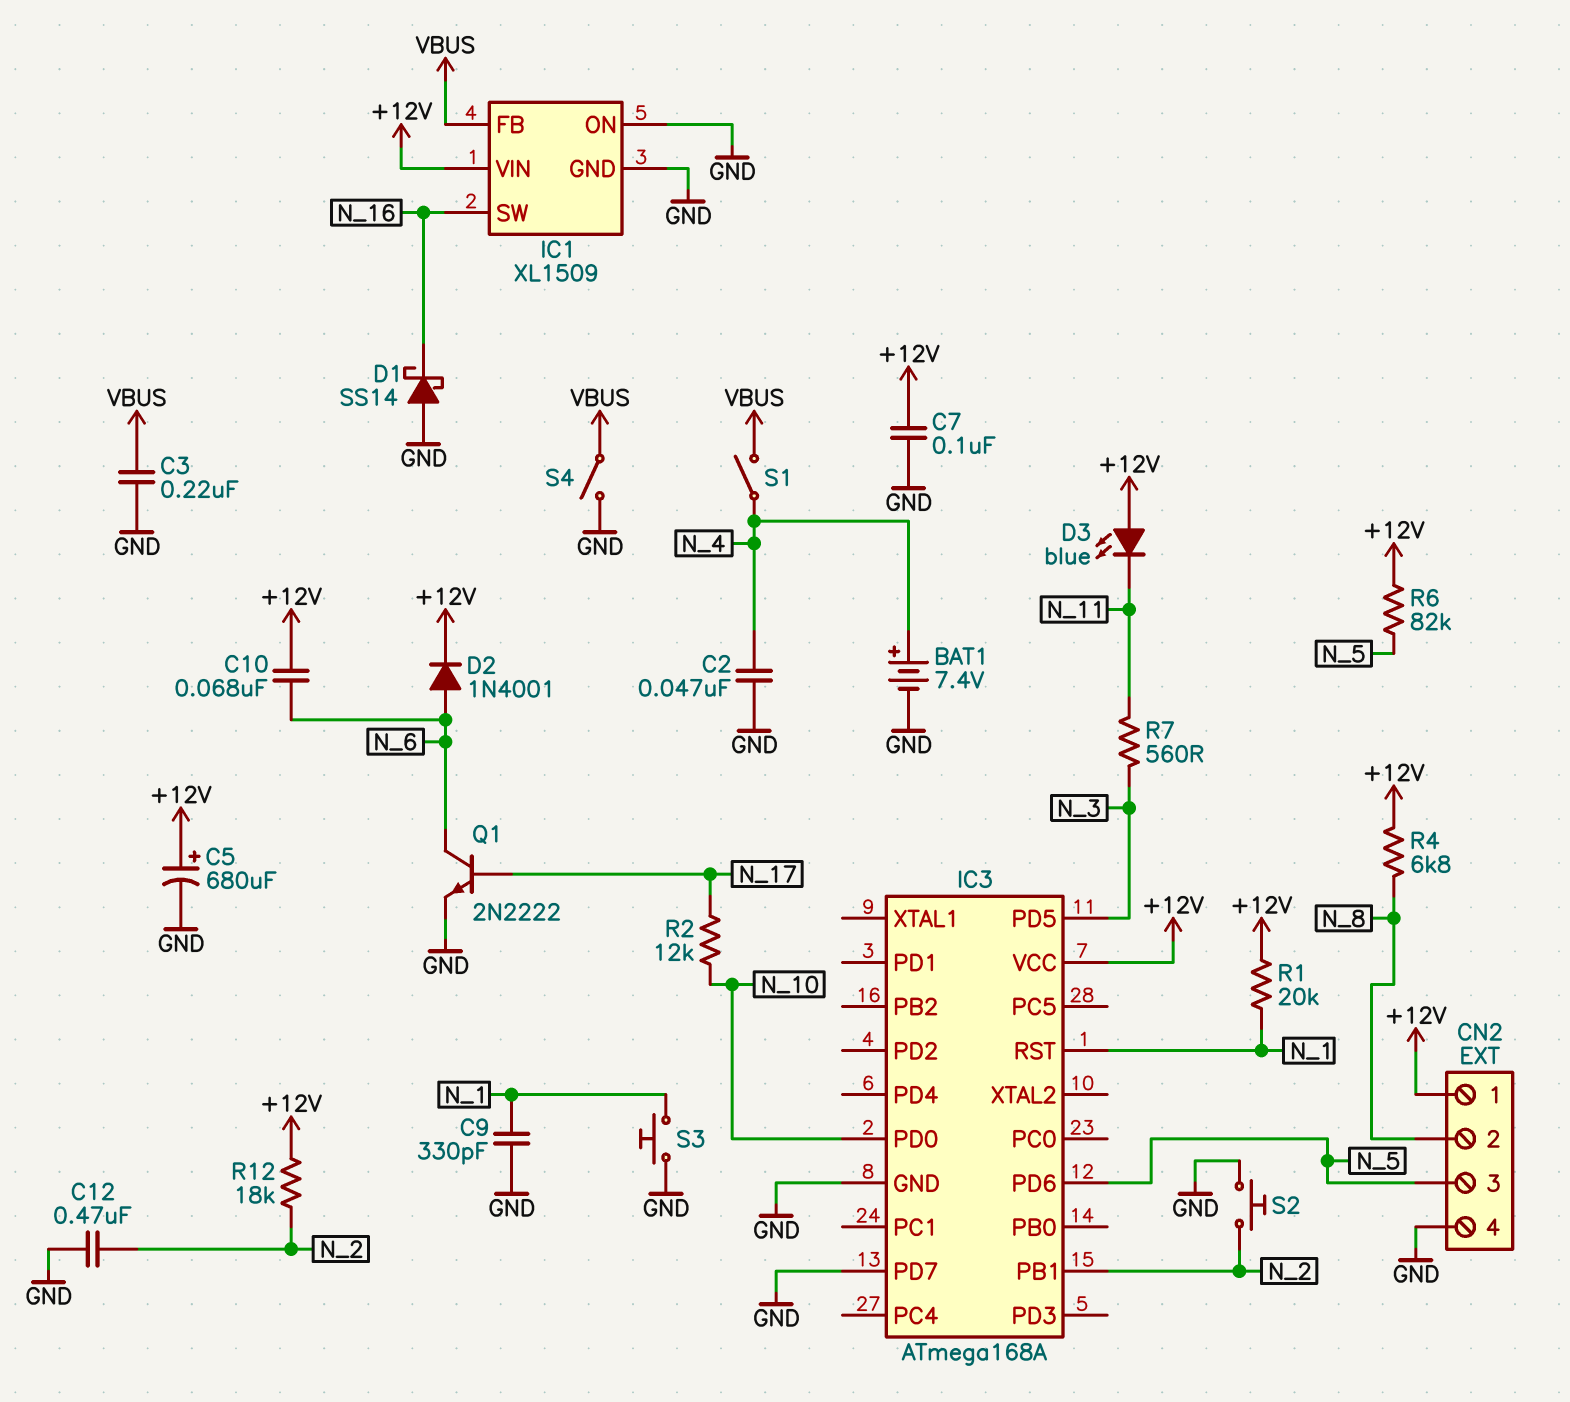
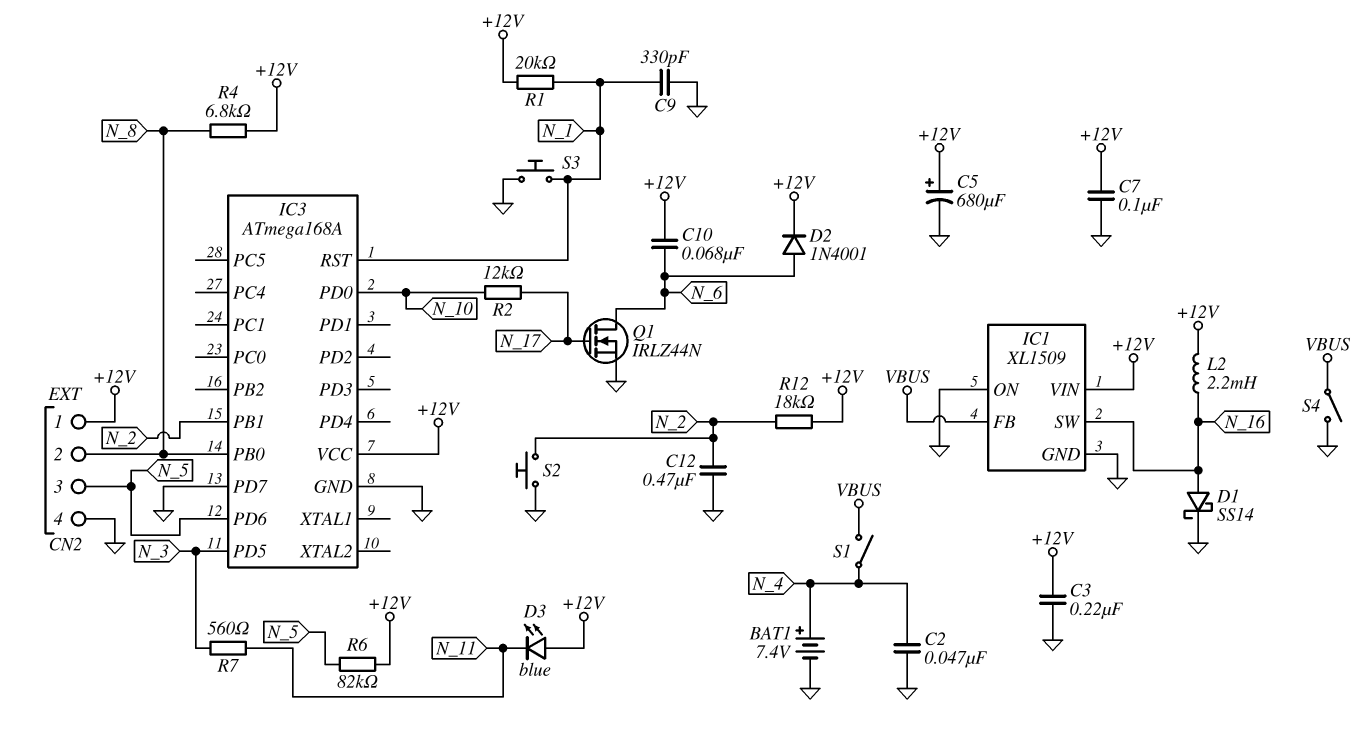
C3: 220nF (GND, VBUS) -> 220nF (+12V, GND)
D1: schottky SS14 (A GND, K N_16) -> schottky SS14 (A N_16, K GND)
IC3 pin PB0: none -> N_8
L2: none -> 2.2mH (+12V, N_16)
Q1: NPN 2N2222 (B N_17, C N_6, E GND) -> NMOS IRLZ44N (G N_17, D N_6, S GND)

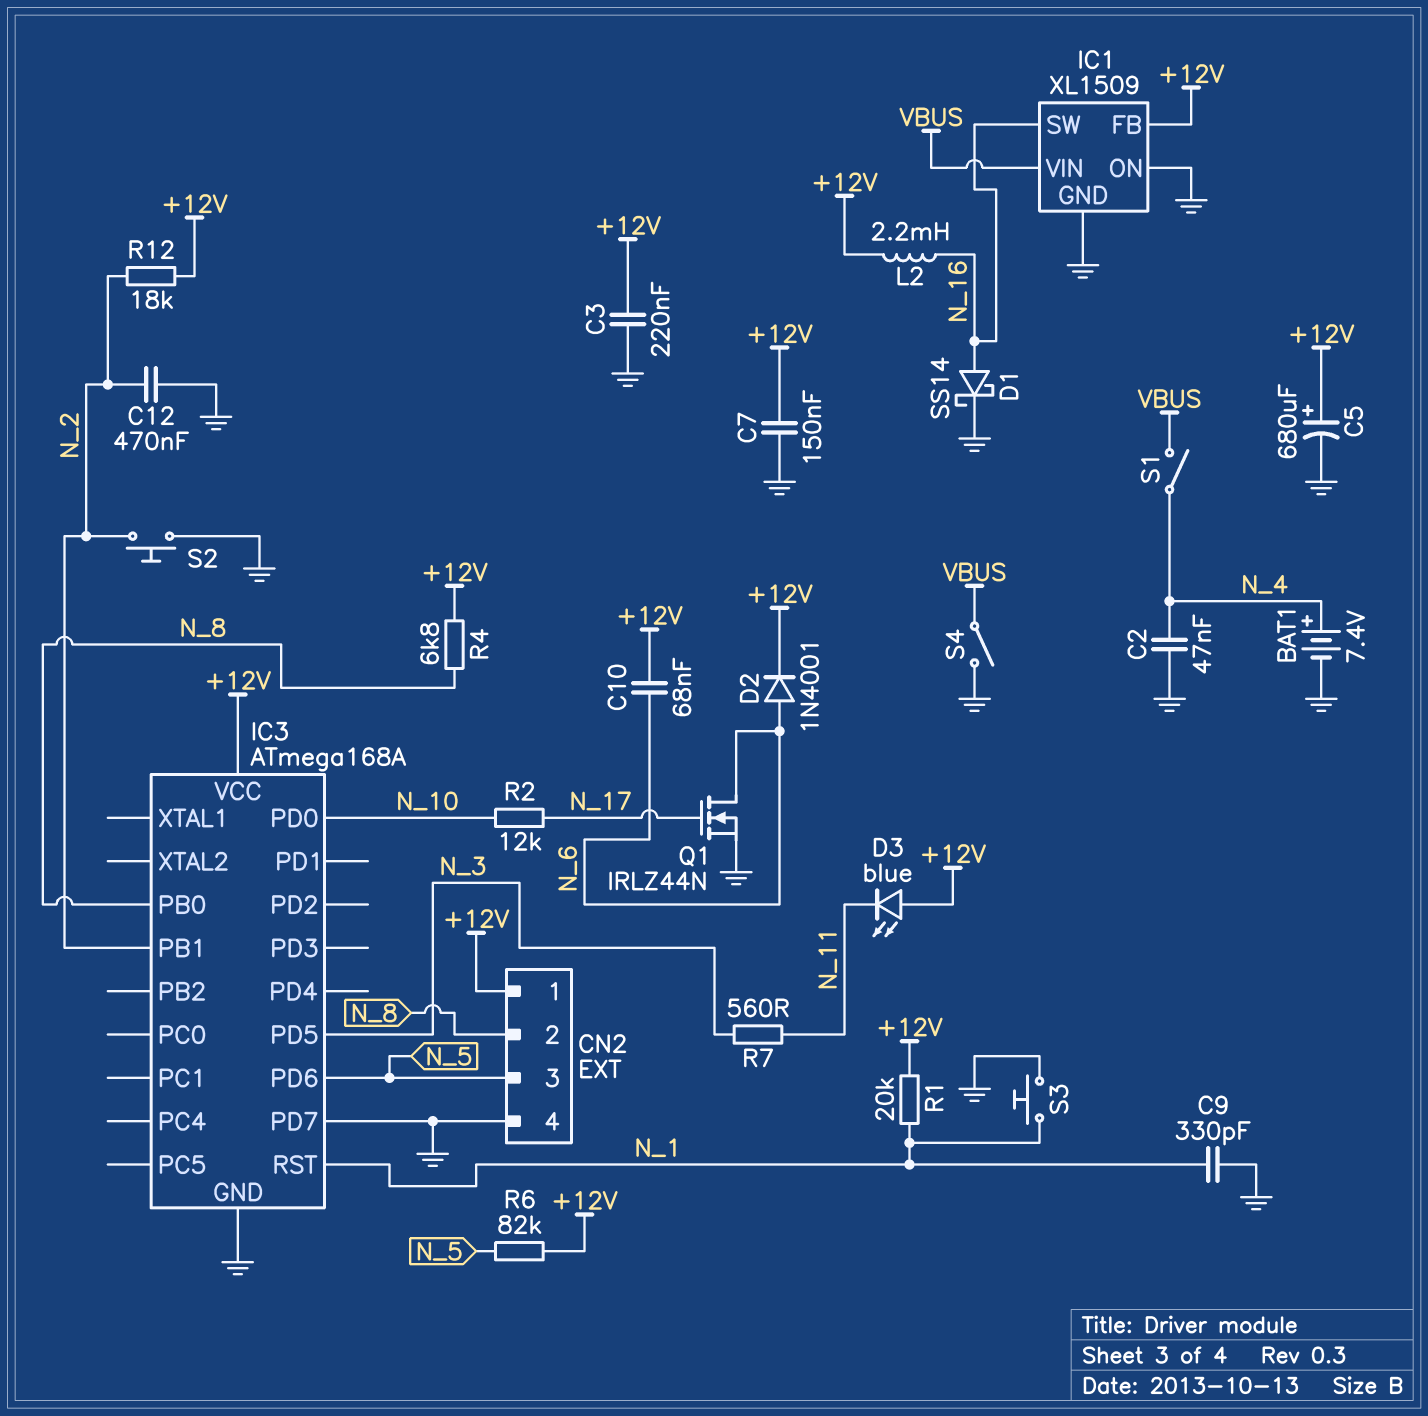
C7: 100nF (+12V, GND) -> 150nF (+12V, GND)
IC1 pin FB: VBUS -> +12V
IC1 pin VIN: +12V -> VBUS

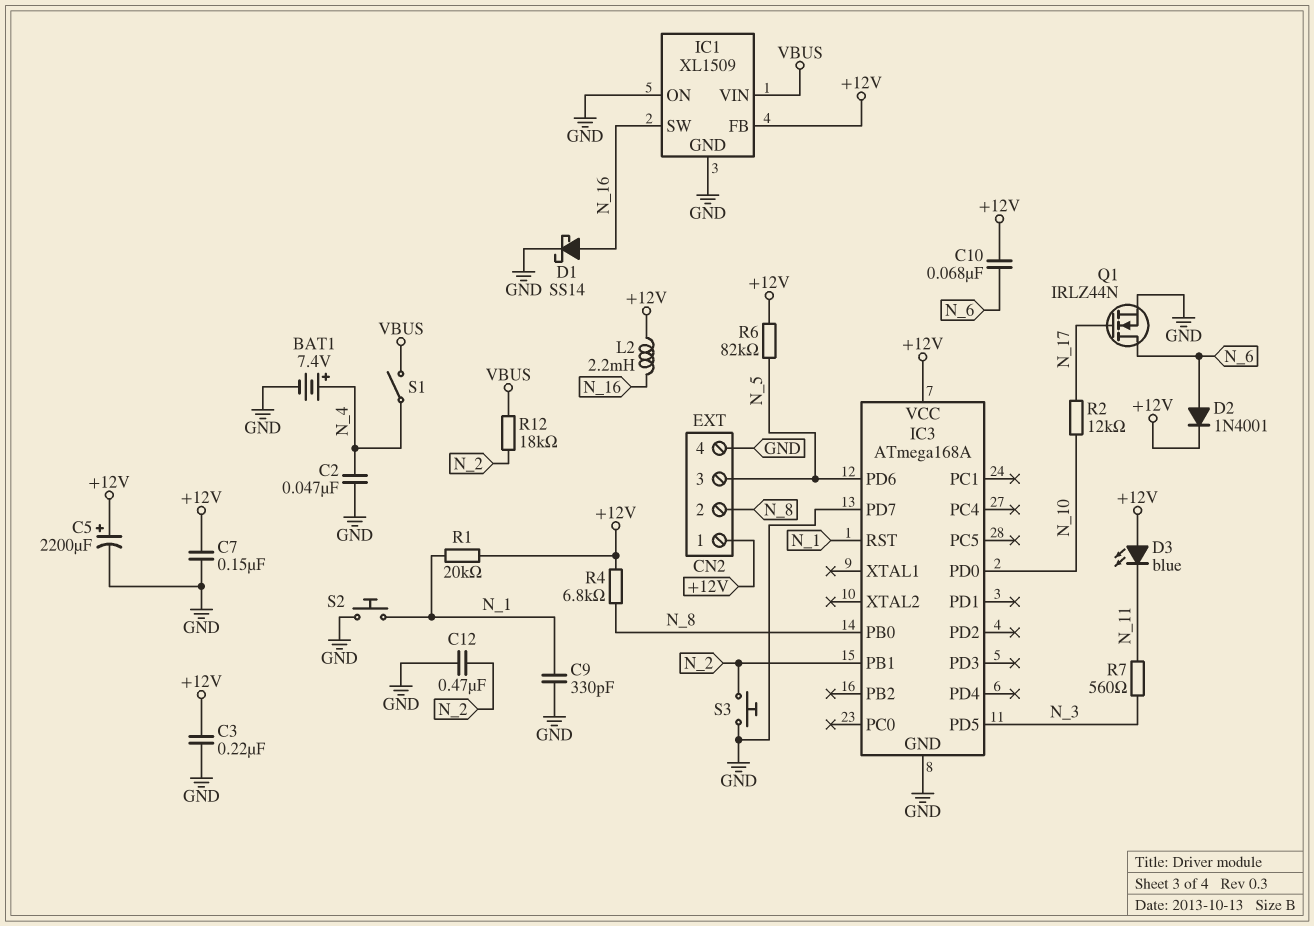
C5: 680uF (plus +12V, minus GND) -> 2200uF (plus +12V, minus GND)
R12: 18k (+12V, N_2) -> 18k (N_2, VBUS)
S2: button (GND, N_2) -> button (GND, N_1)
S3: button (GND, N_1) -> button (GND, N_2)
S4: switch (GND, VBUS) -> none

